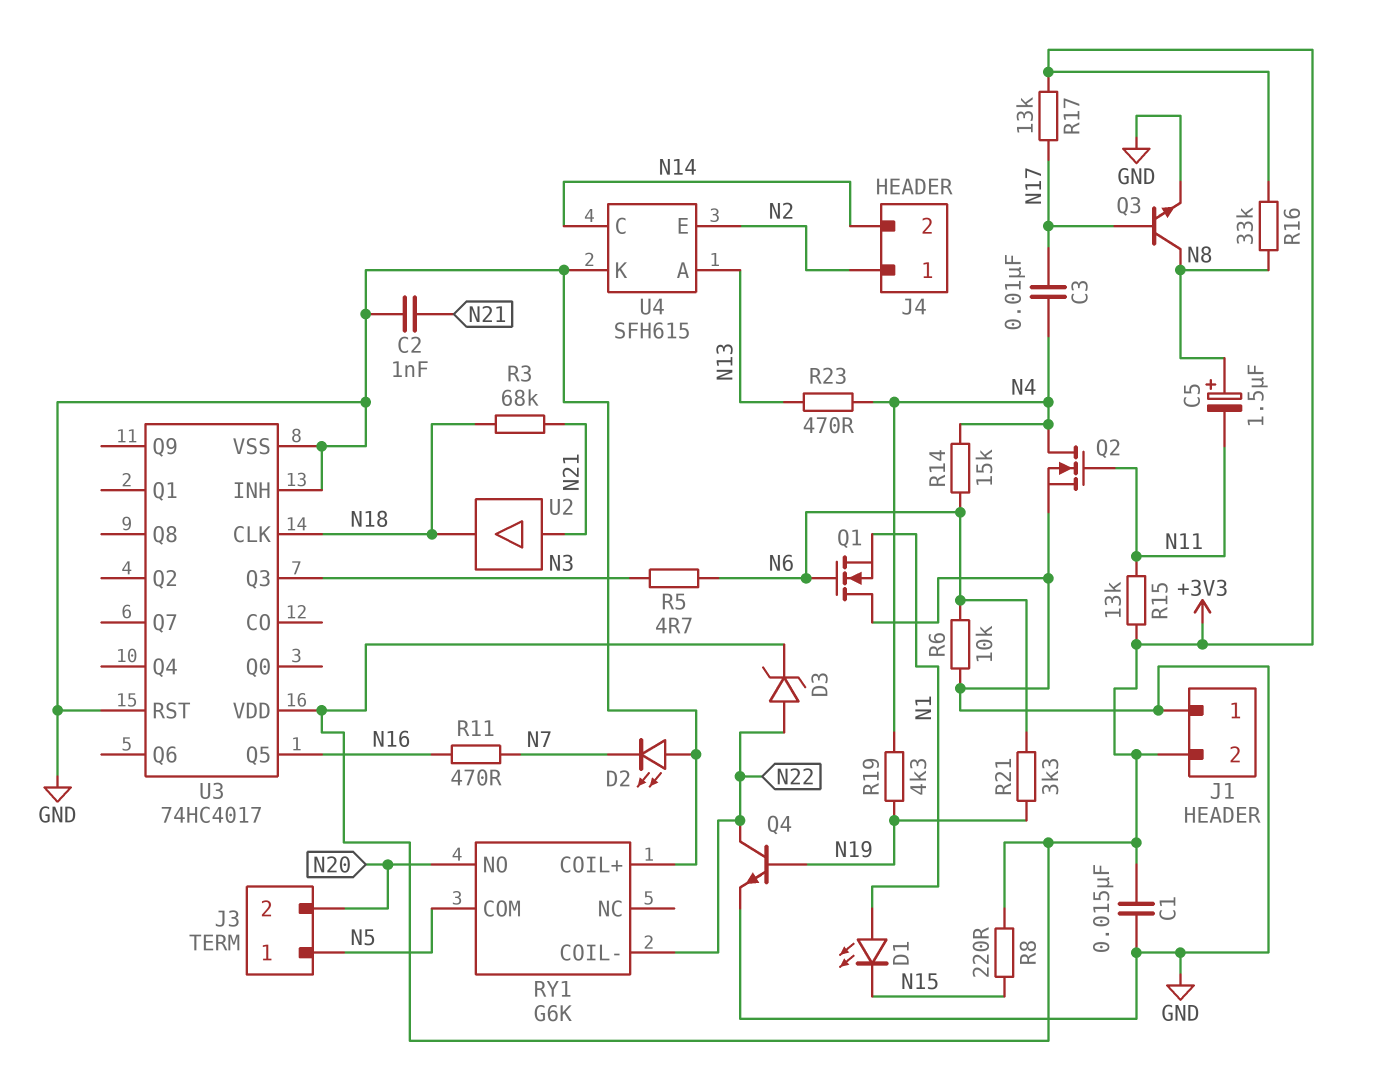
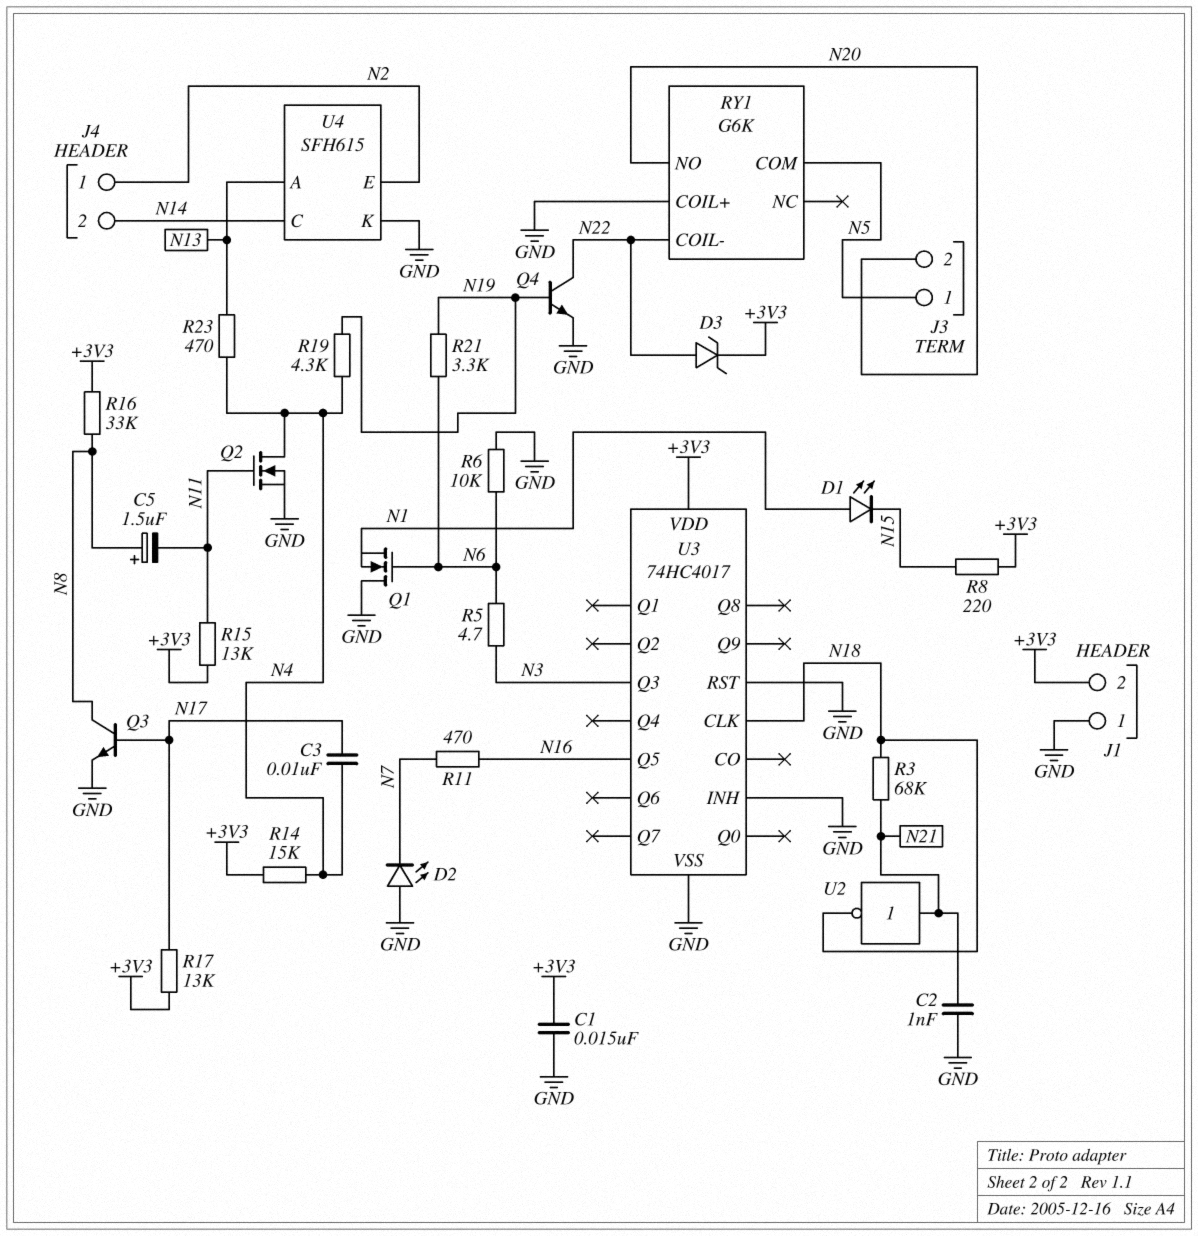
R14: 15k (N4, N6) -> 15k (+3V3, N4)
U2: buffer (in N21, out N18) -> NOT (in N21, out N18)

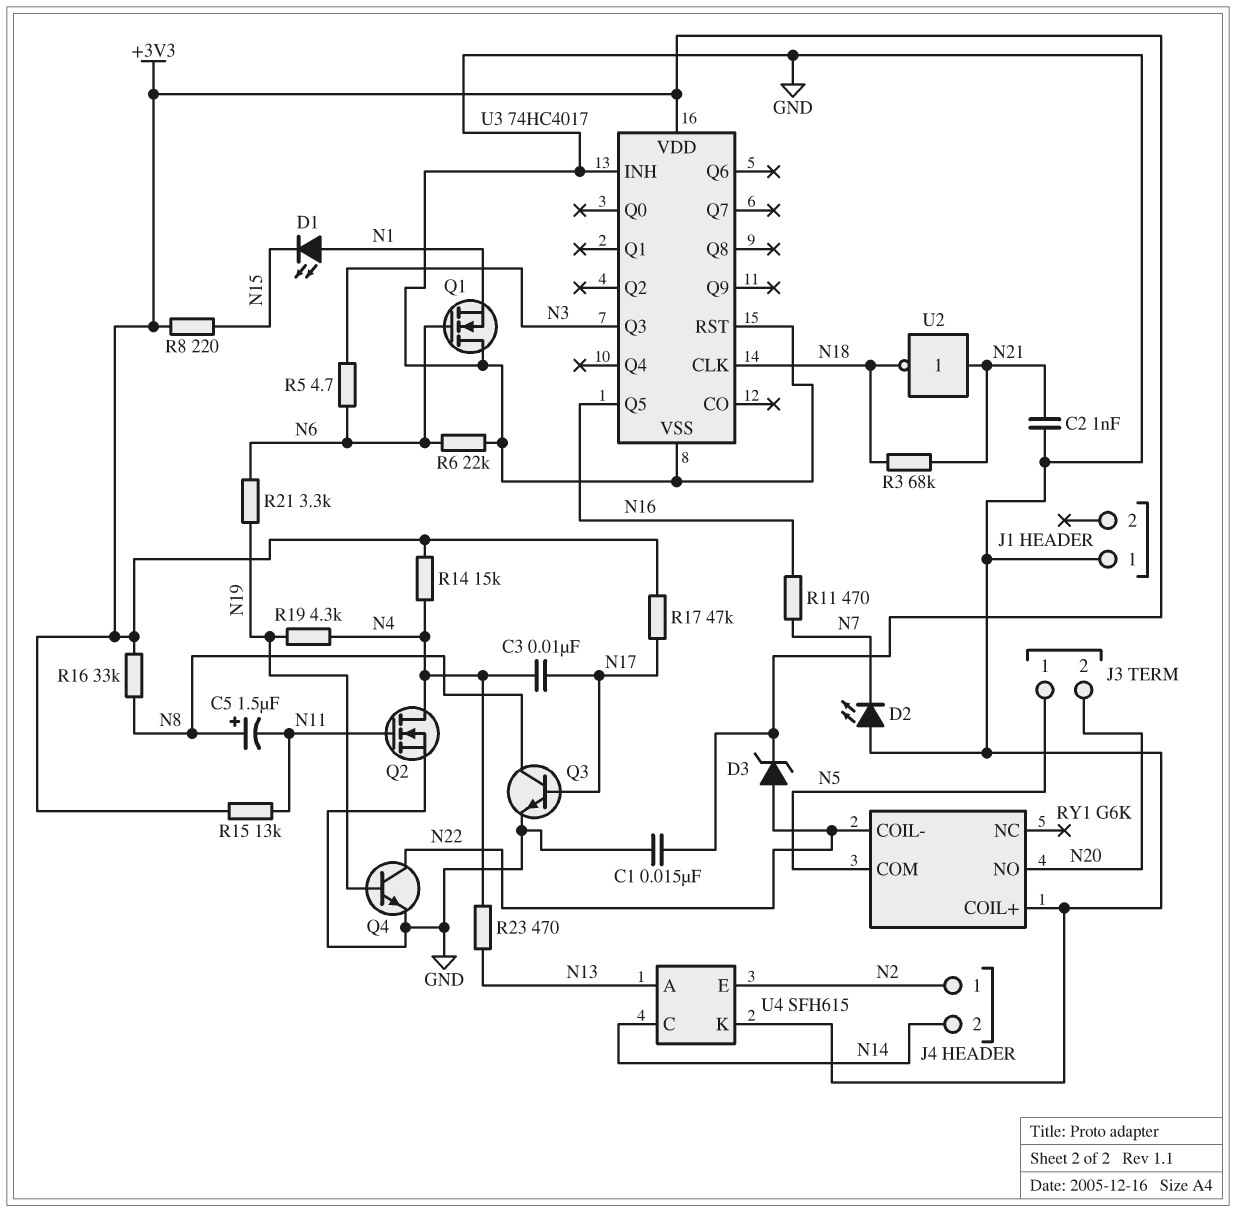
J1 pin 2: +3V3 -> none
R6: 10k (GND, N6) -> 22k (GND, N6)
R17: 13k (+3V3, N17) -> 47k (+3V3, N17)

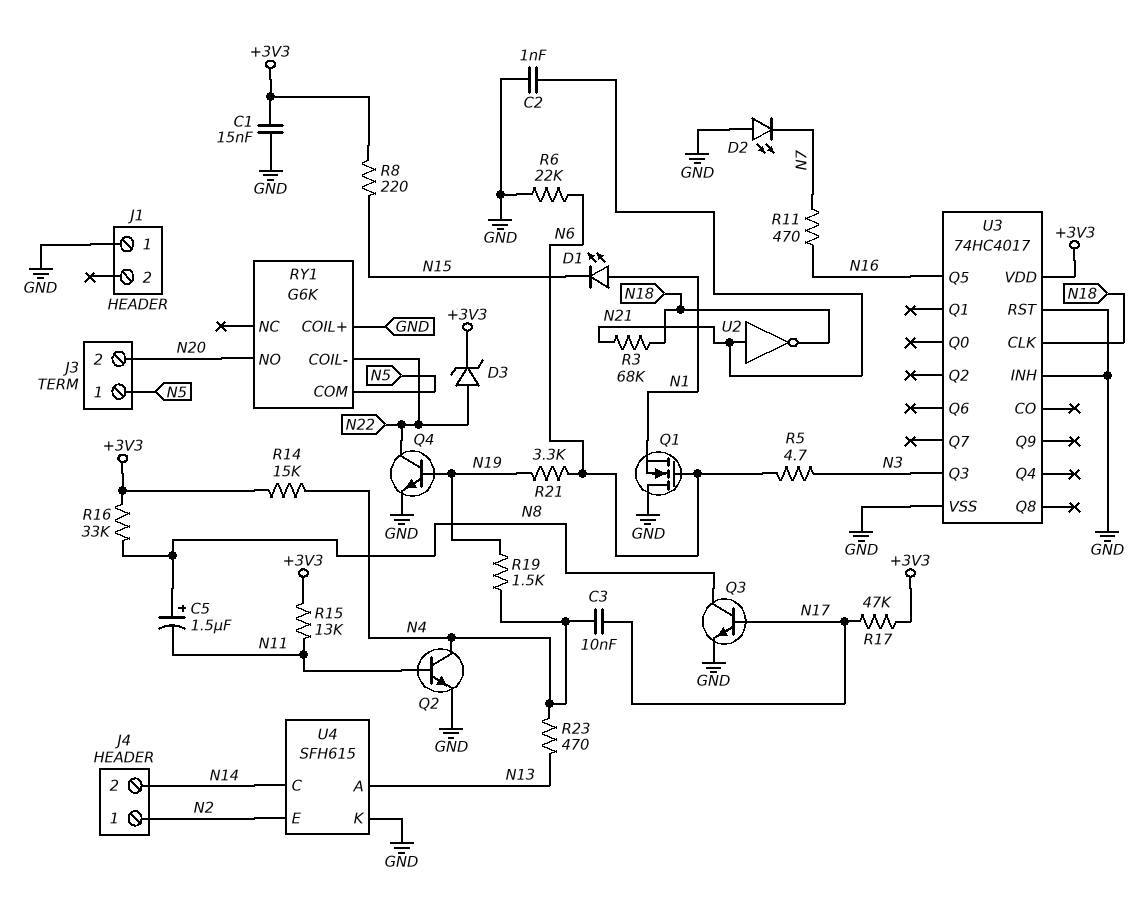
Q2: NMOS (G N11, D N4, S GND) -> NPN (B N11, C N4, E GND)
R19: 4.3k (N4, N19) -> 1.5k (N4, N19)

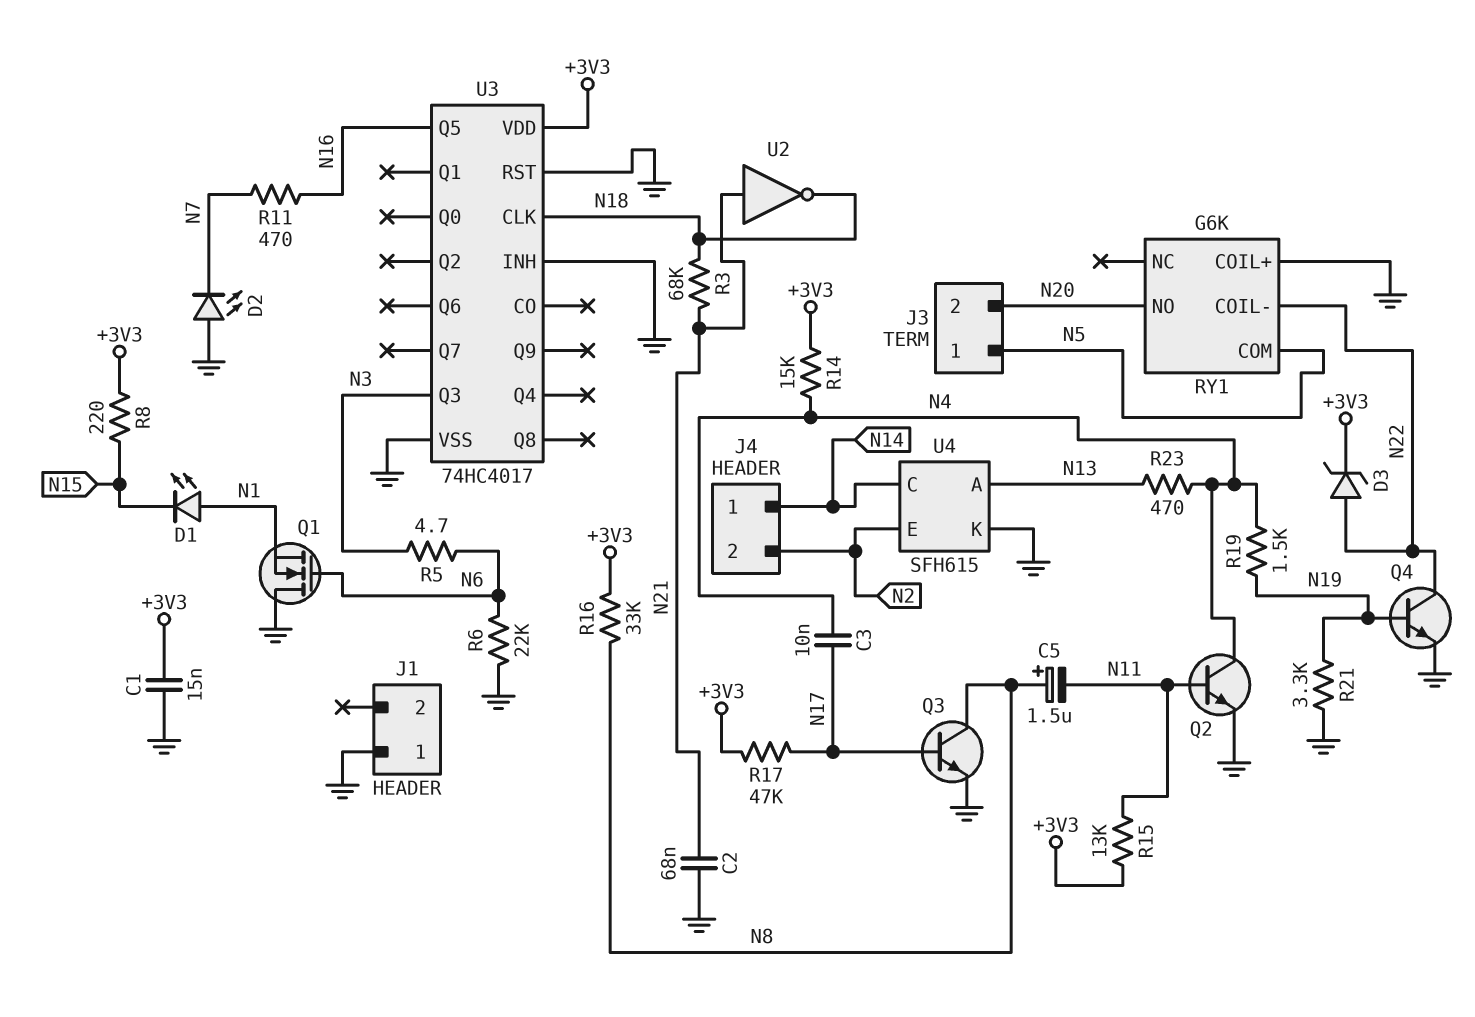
C2: 1nF (GND, N21) -> 68nF (GND, N21)
J4 pin 1: N2 -> N14
J4 pin 2: N14 -> N2
R21: 3.3k (N6, N19) -> 3.3k (GND, N19)

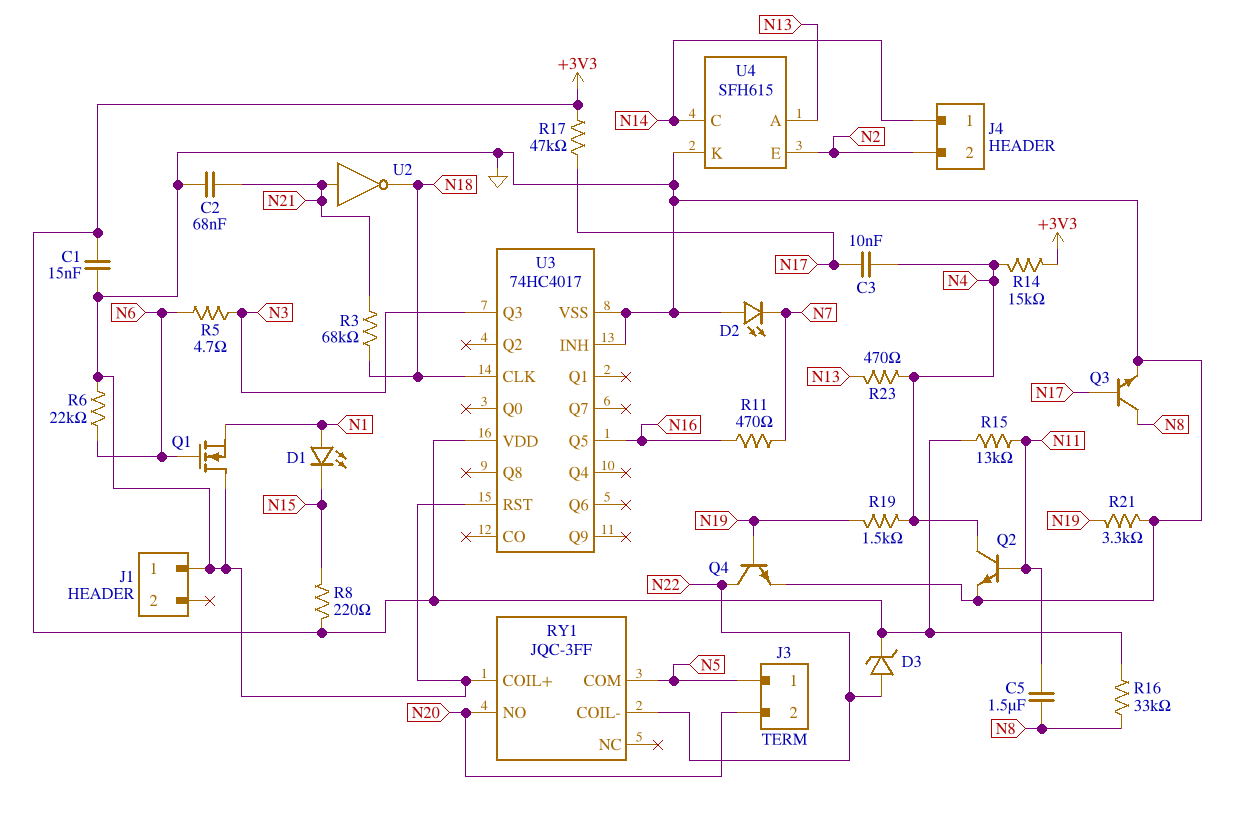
C5: 1.5uF (plus N8, minus N11) -> 1.5uF (N8, N11)
RY1: G6K -> JQC-3FF

